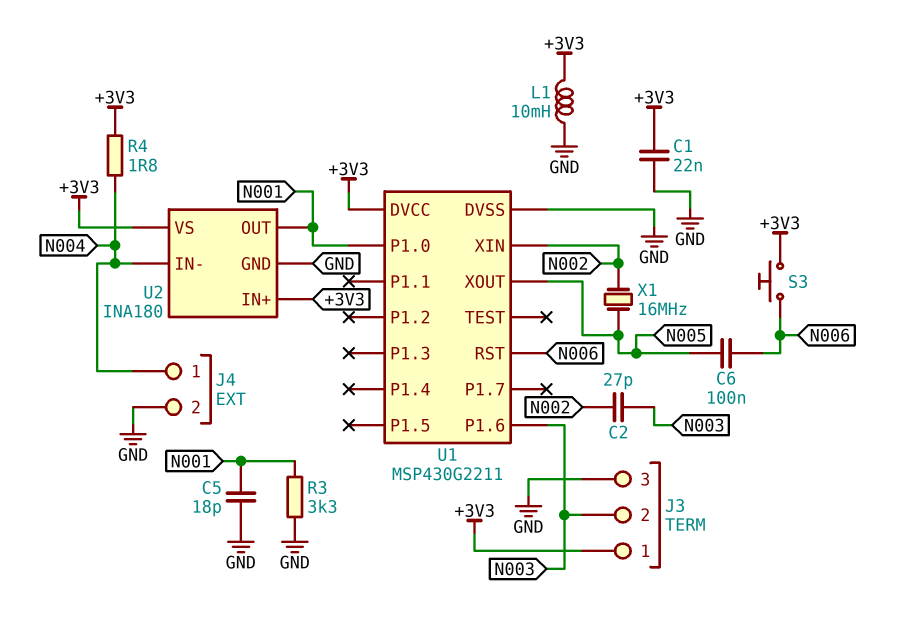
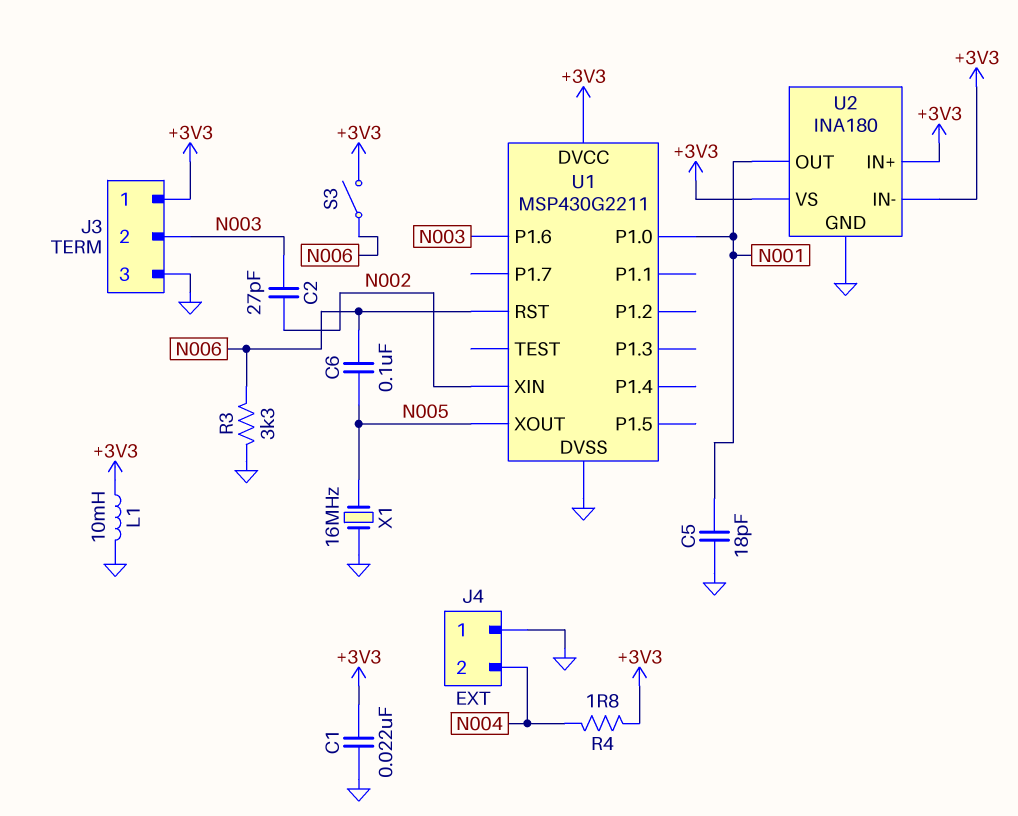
J4 pin 1: N004 -> GND
J4 pin 2: GND -> N004
R3: 3.3k (GND, N001) -> 3.3k (GND, N006)
S3: button (+3V3, N006) -> switch (+3V3, N006)
U2 pin IN-: N004 -> +3V3
X1: 16MHz (N002, N005) -> 16MHz (GND, N005)

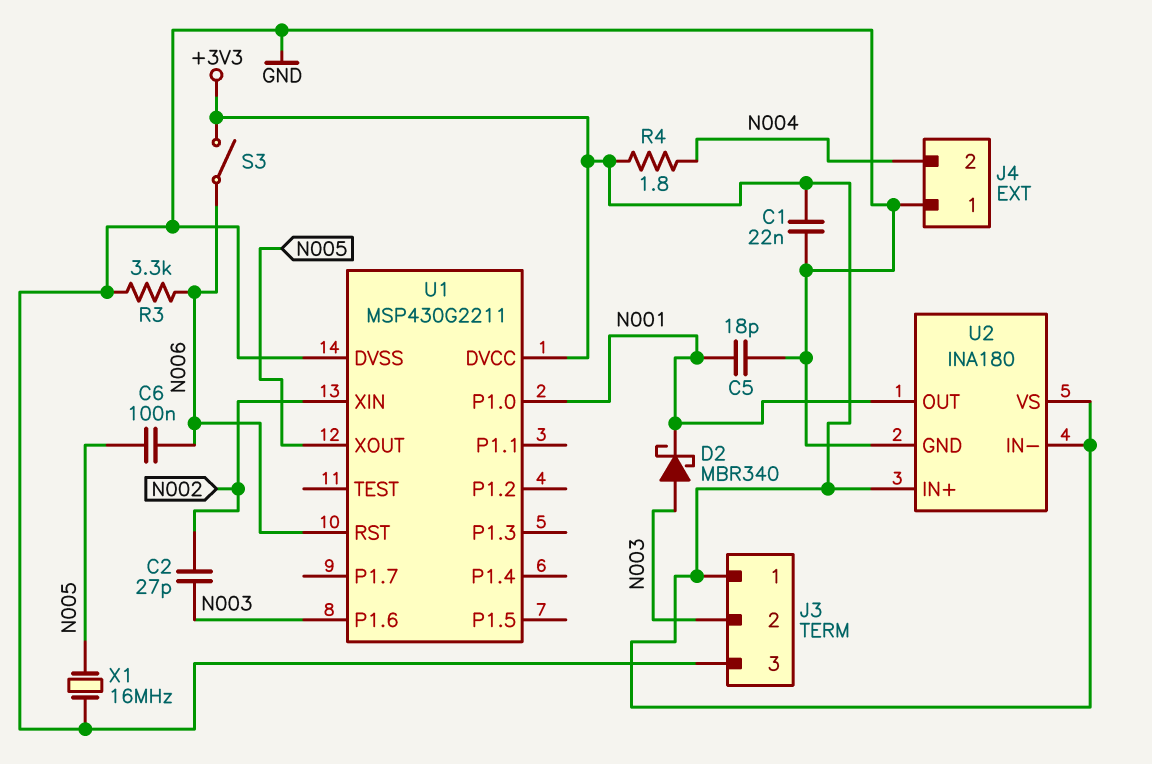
D2: none -> schottky MBR340 (A N003, K N001)
L1: 10mH (+3V3, GND) -> none

